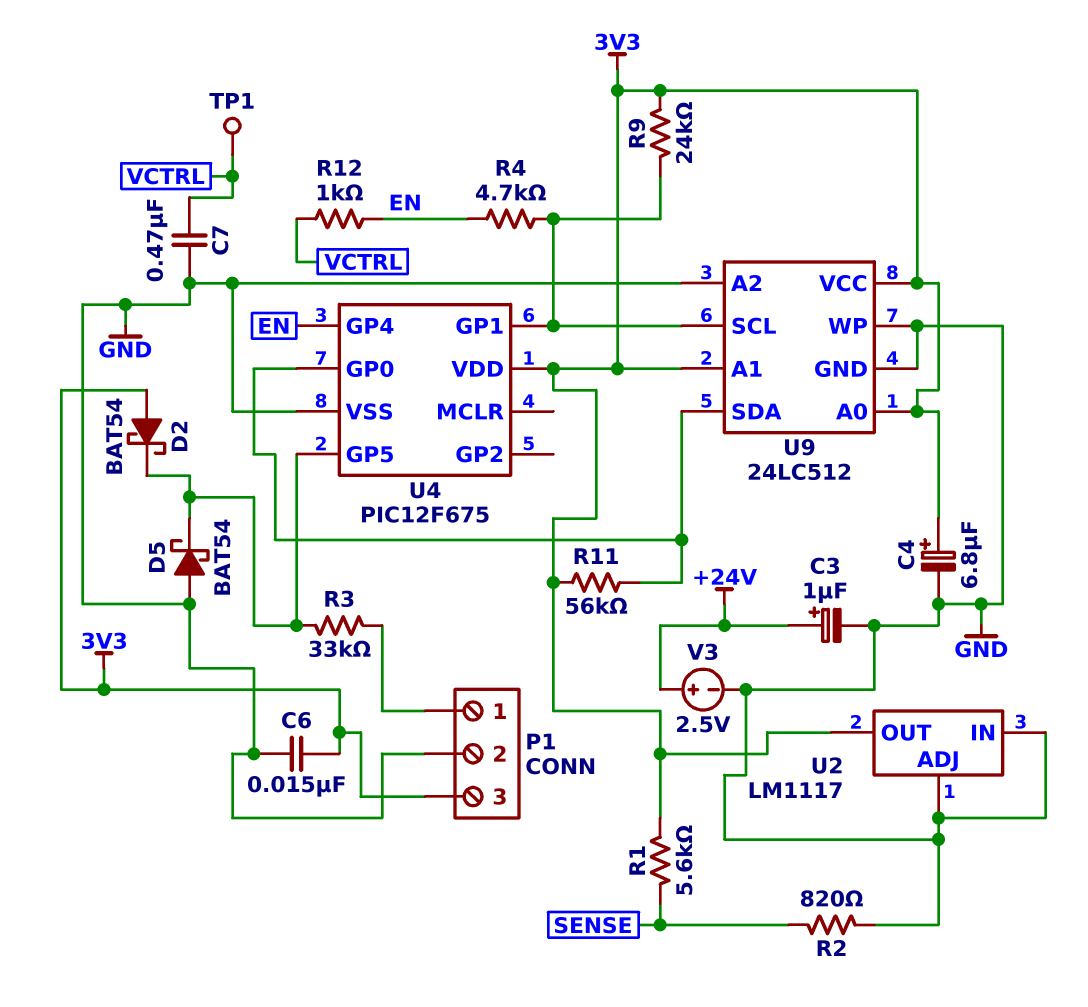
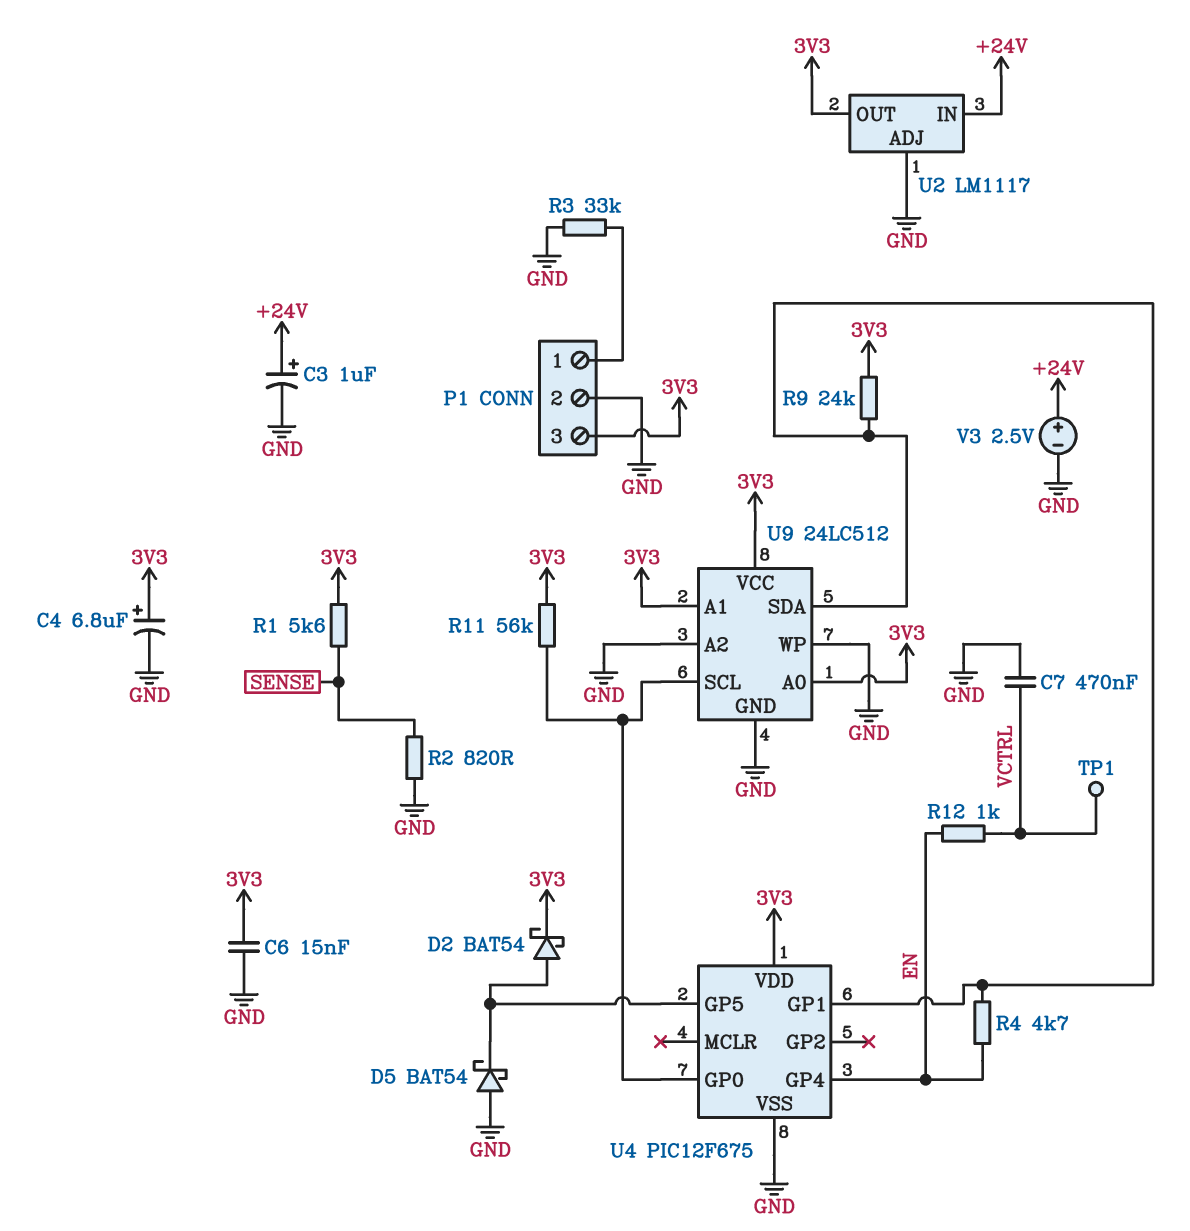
D2: schottky BAT54 (A 3V3, K U4/GP5) -> schottky BAT54 (A U4/GP5, K 3V3)
R3: 33k (P1/1, U4/GP5) -> 33k (GND, P1/1)
U2 pin IN: GND -> +24V
U9 pin SCL: U4/GP1 -> U4/GP0
U9 pin SDA: U4/GP0 -> U4/GP1

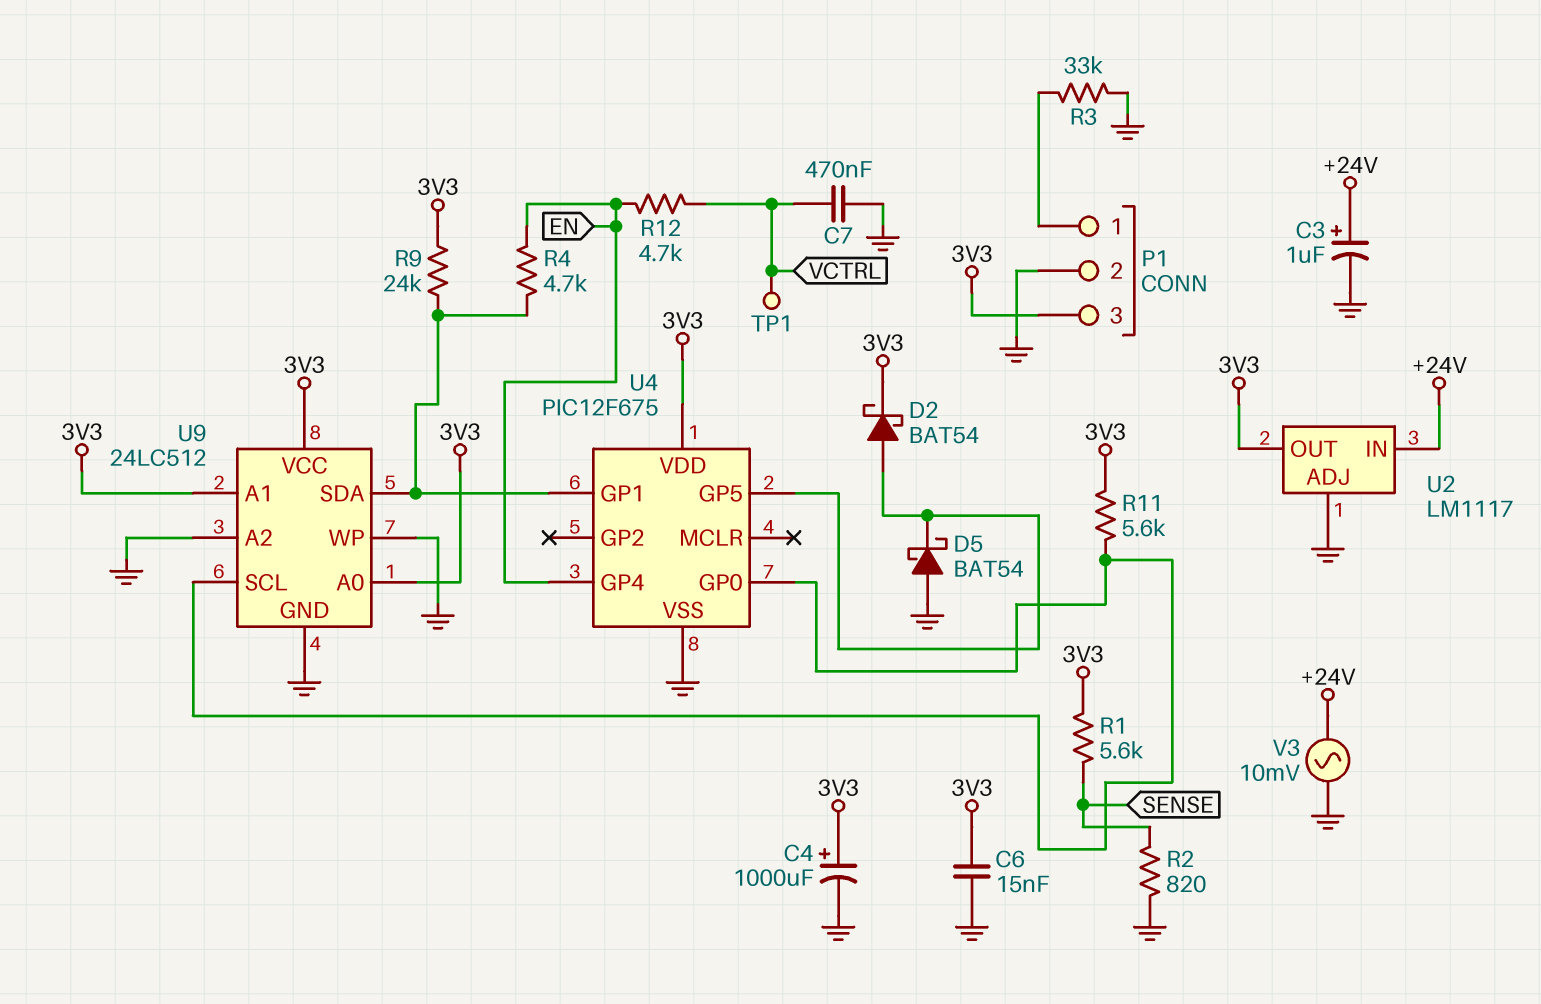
C4: 6.8uF (plus 3V3, minus GND) -> 1000uF (plus 3V3, minus GND)
R11: 56k (3V3, U4/GP0) -> 5.6k (3V3, U4/GP0)
R12: 1k (EN, VCTRL) -> 4.7k (EN, VCTRL)
V3: 2.5V (plus +24V, minus GND) -> AC 10mV (+24V, GND)

